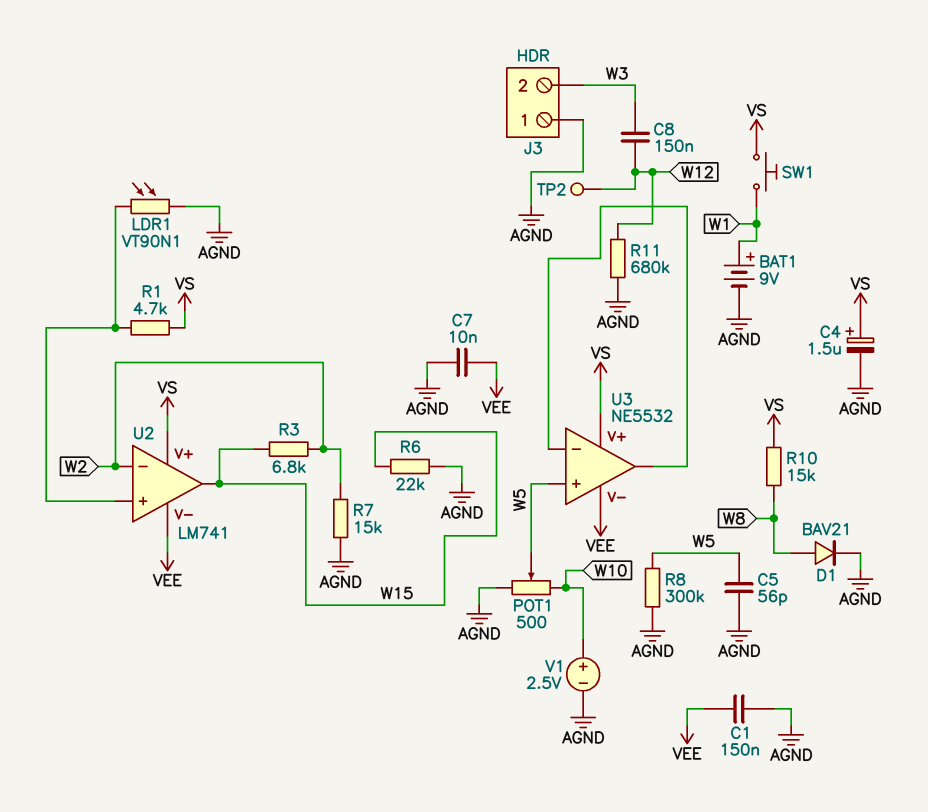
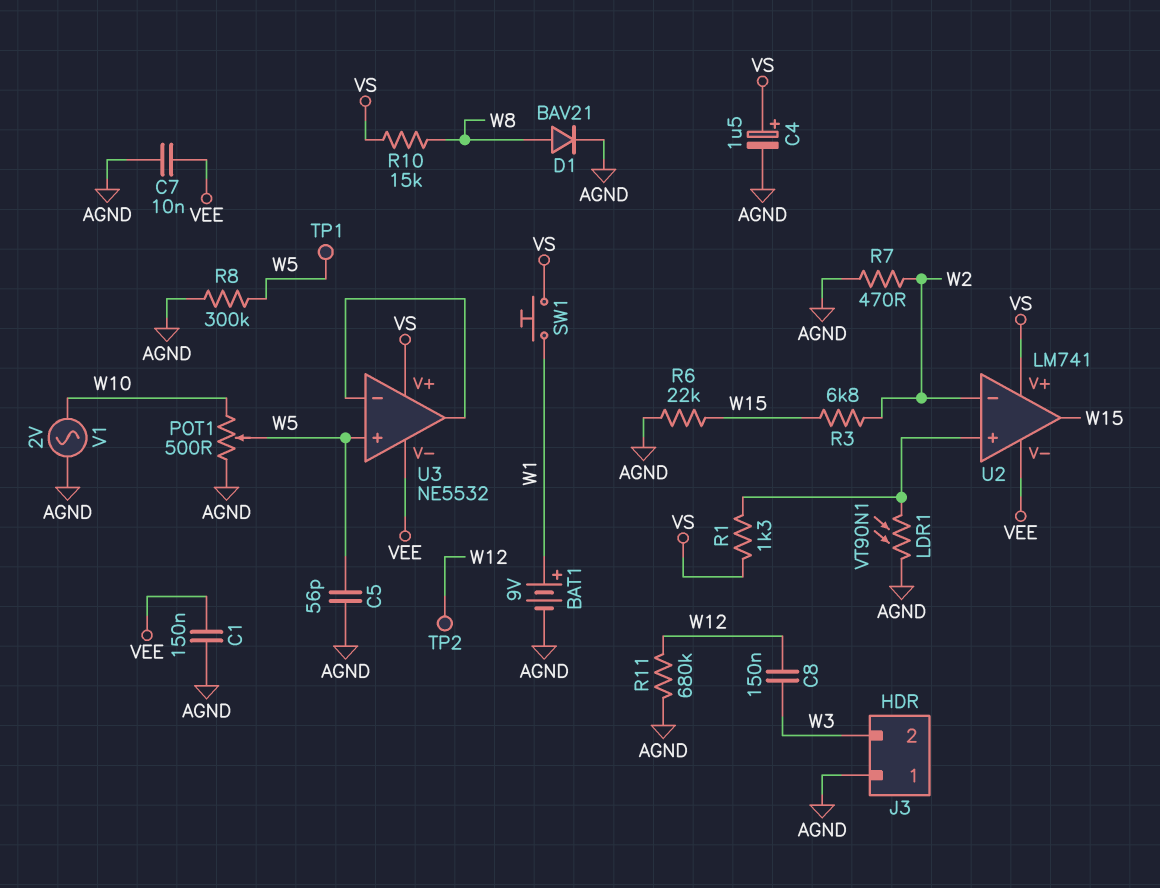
R1: 4.7k (U2/in+, VS) -> 1.3k (U2/in+, VS)
R7: 15k (AGND, W2) -> 470 (AGND, W2)
TP1: none -> test point (W5)
V1: 2.5V (plus W10, minus AGND) -> AC 2V (AGND, W10)

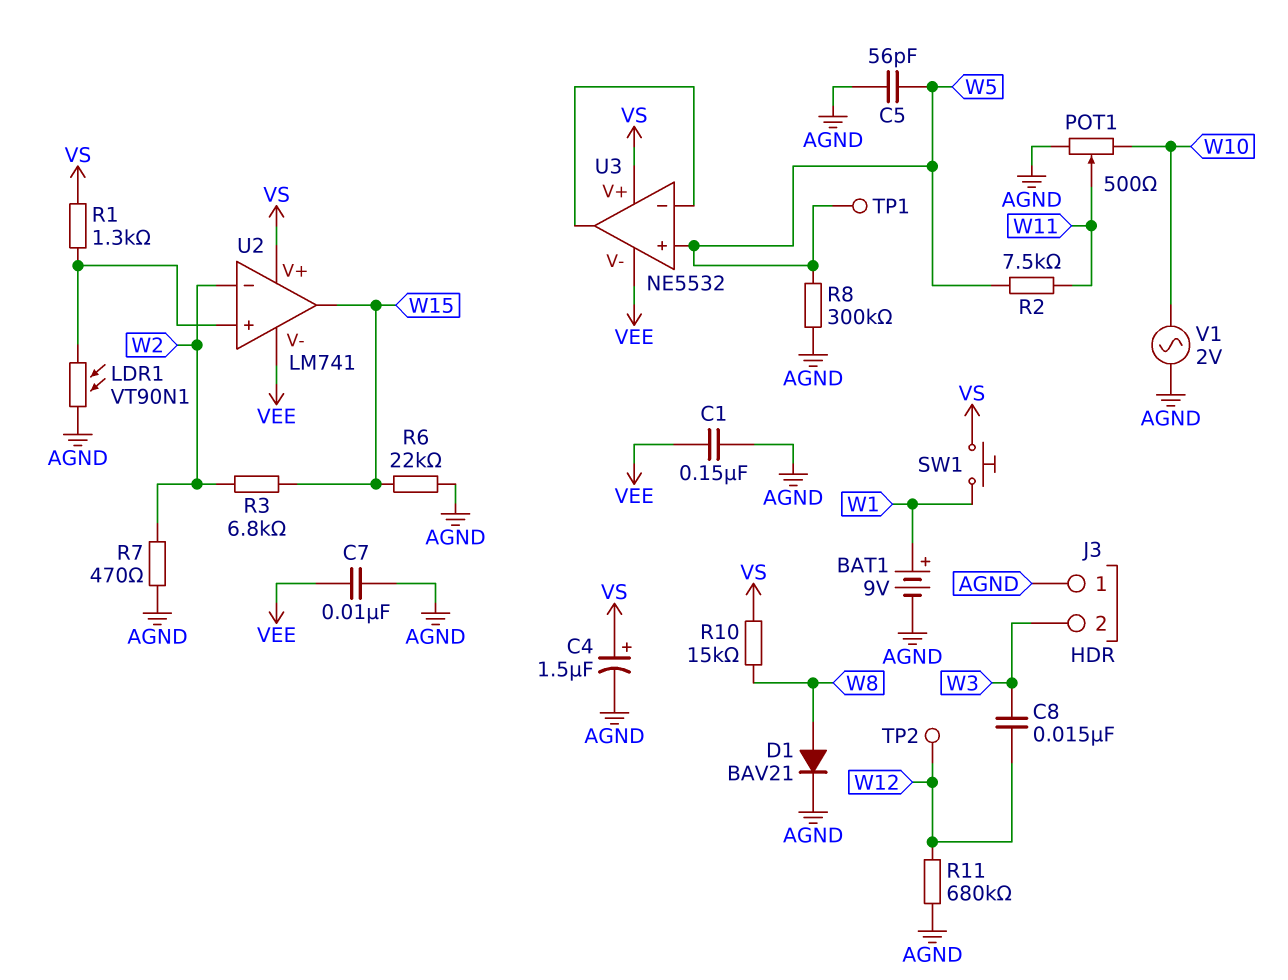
C8: 150nF (W3, W12) -> 15nF (W3, W12)
POT1: 500 (AGND, W10, wiper W5) -> 500 (AGND, W10, wiper W11)
R2: none -> 7.5k (W5, W11)

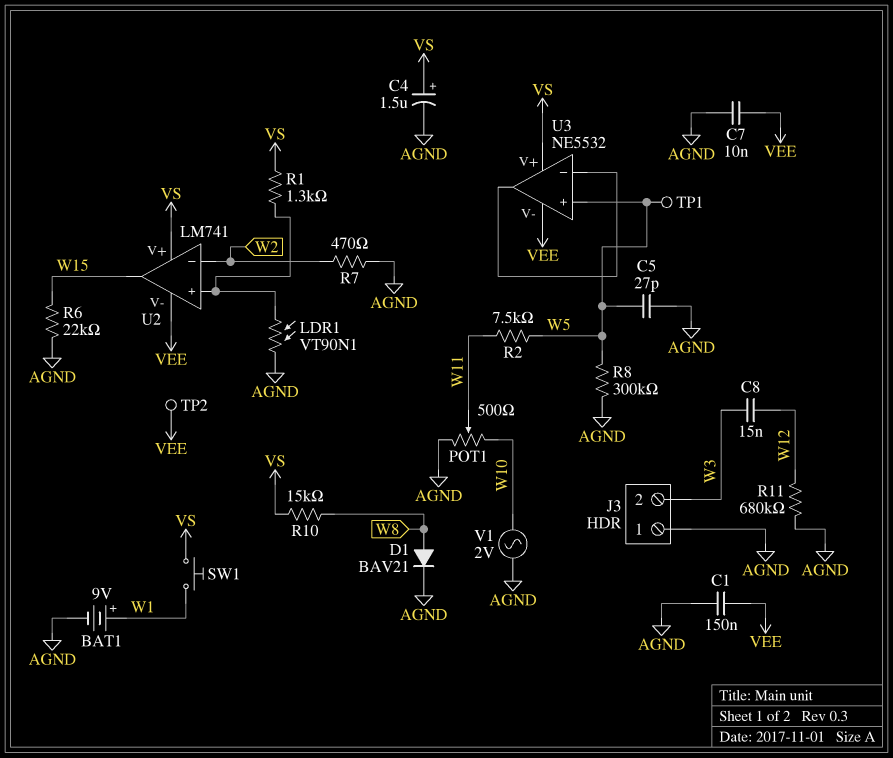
C5: 56pF (AGND, W5) -> 27pF (AGND, W5)
R3: 6.8k (W2, W15) -> none
TP2: test point (W12) -> test point (VEE)

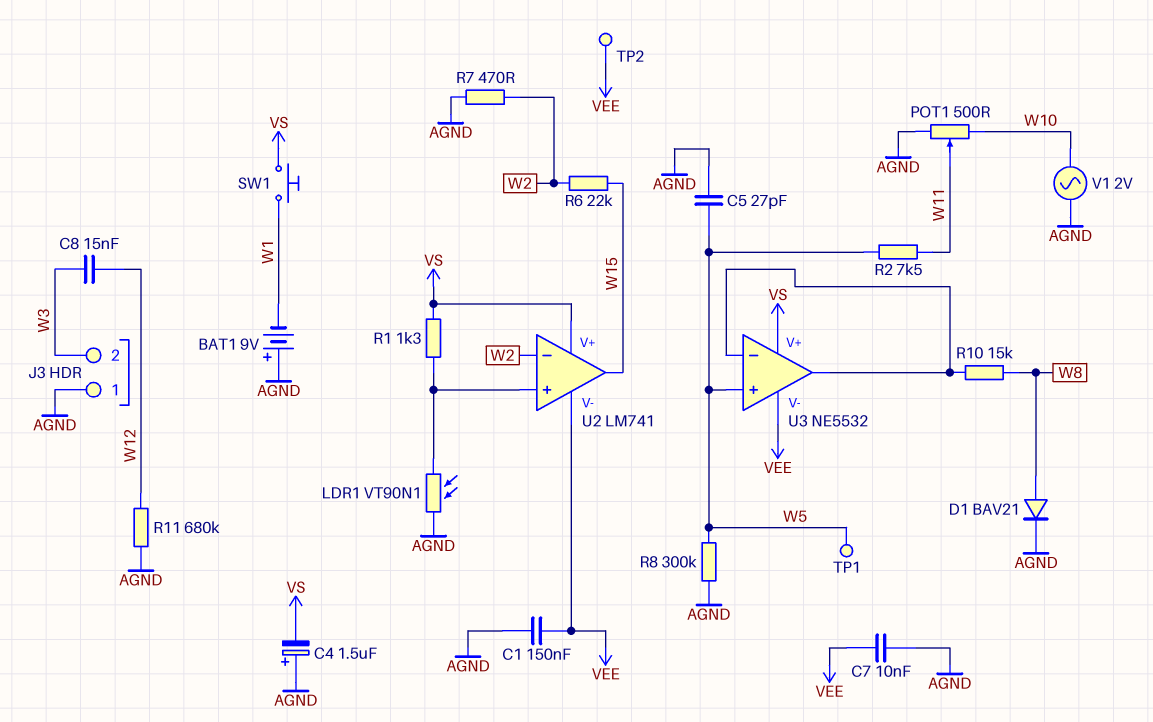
BAT1: 9V (plus W1, minus AGND) -> 9V (plus AGND, minus W1)
C4: 1.5uF (plus VS, minus AGND) -> 1.5uF (plus AGND, minus VS)
R6: 22k (AGND, W15) -> 22k (W2, W15)
R10: 15k (VS, W8) -> 15k (U3/in-, W8)

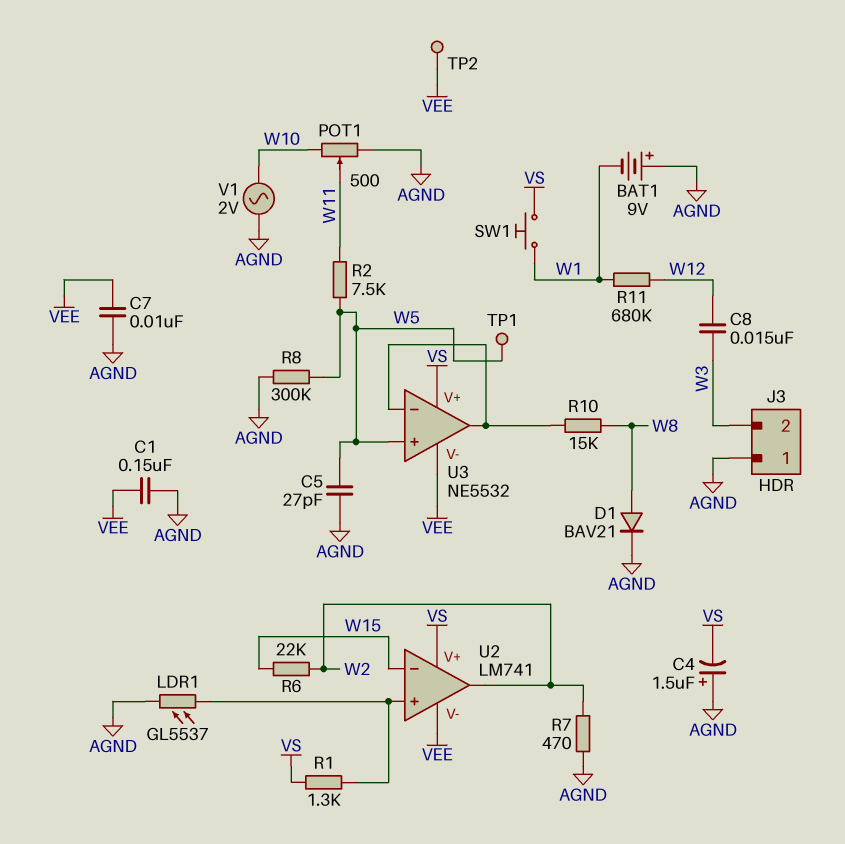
LDR1: VT90N1 (AGND, U2/in+) -> GL5537 (AGND, U2/in+)
R11: 680k (AGND, W12) -> 680k (W1, W12)
U2 pin in-: W2 -> W15
U2 pin out: W15 -> W2

